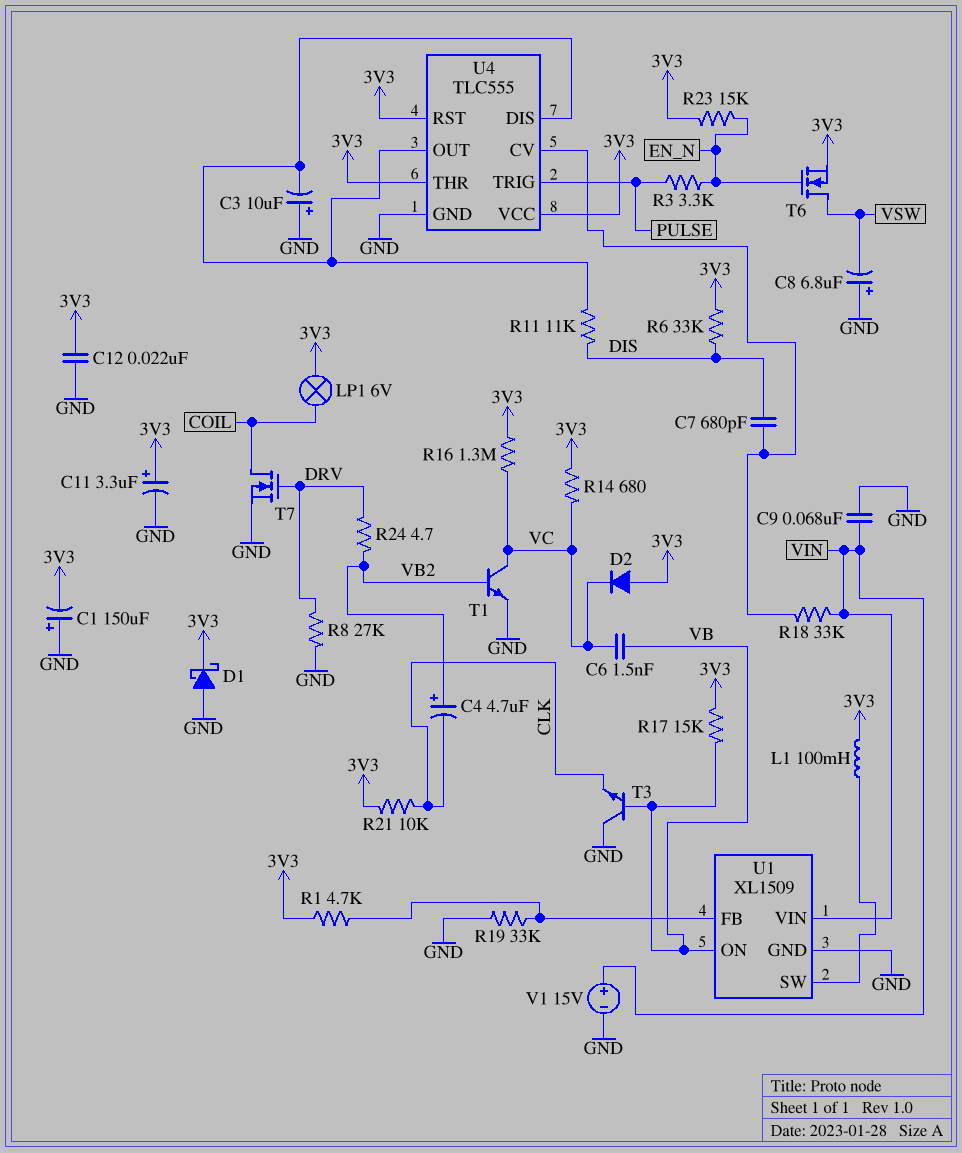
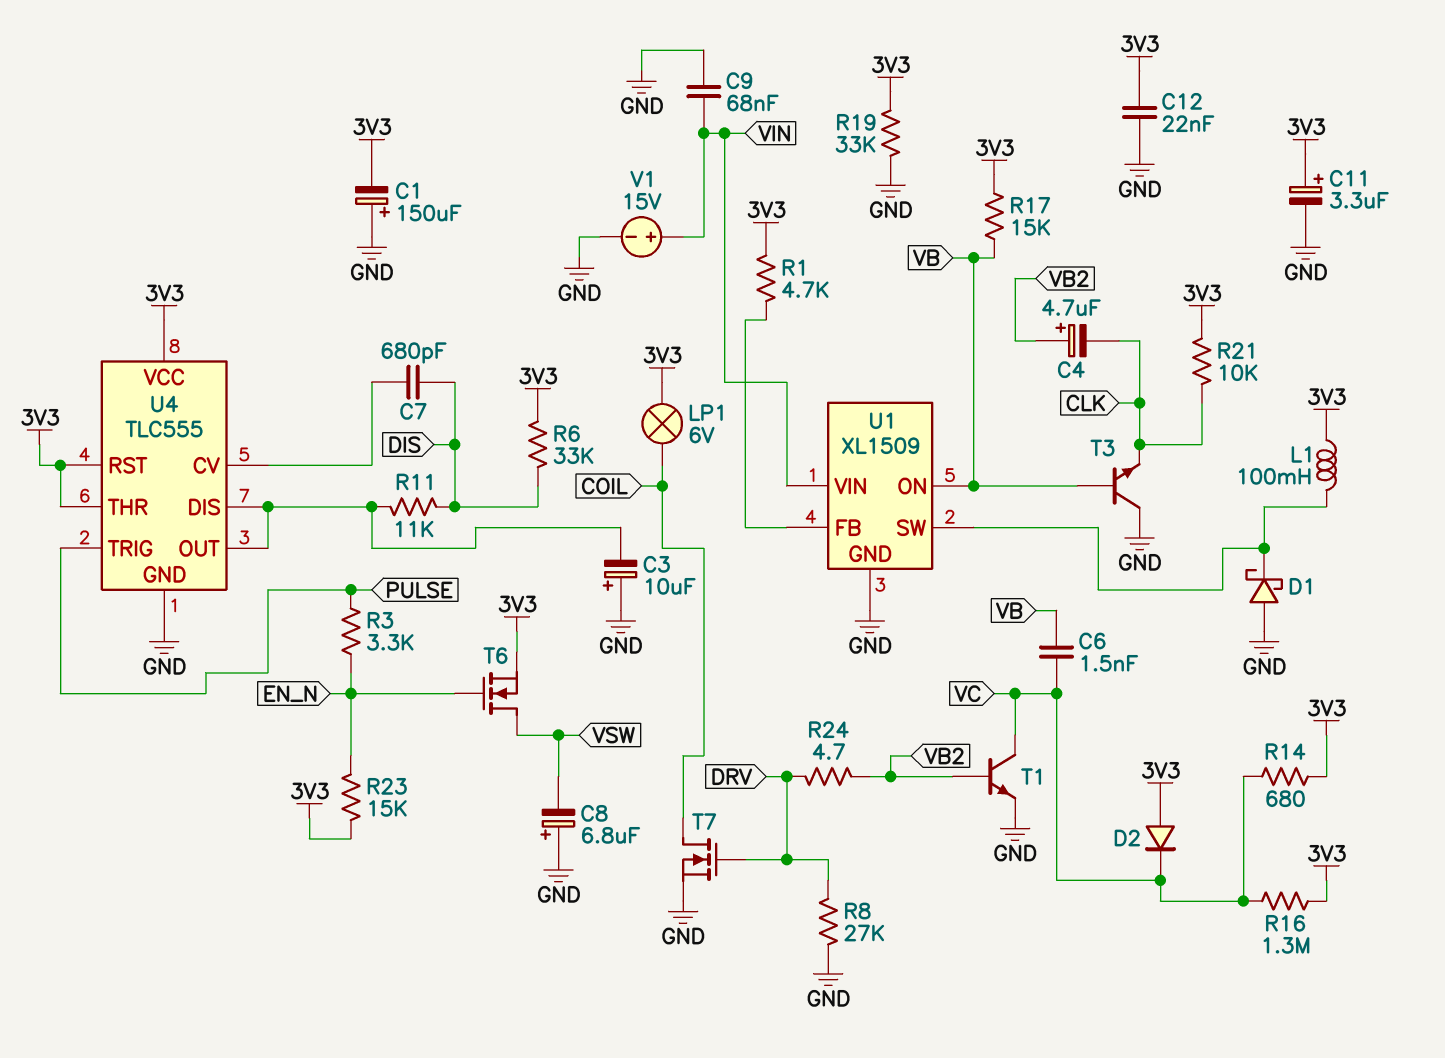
D1: schottky (A GND, K 3V3) -> schottky (A GND, K U1/SW)
R18: 33k (U4/CV, VIN) -> none
R19: 33k (GND, U1/FB) -> 33k (3V3, GND)

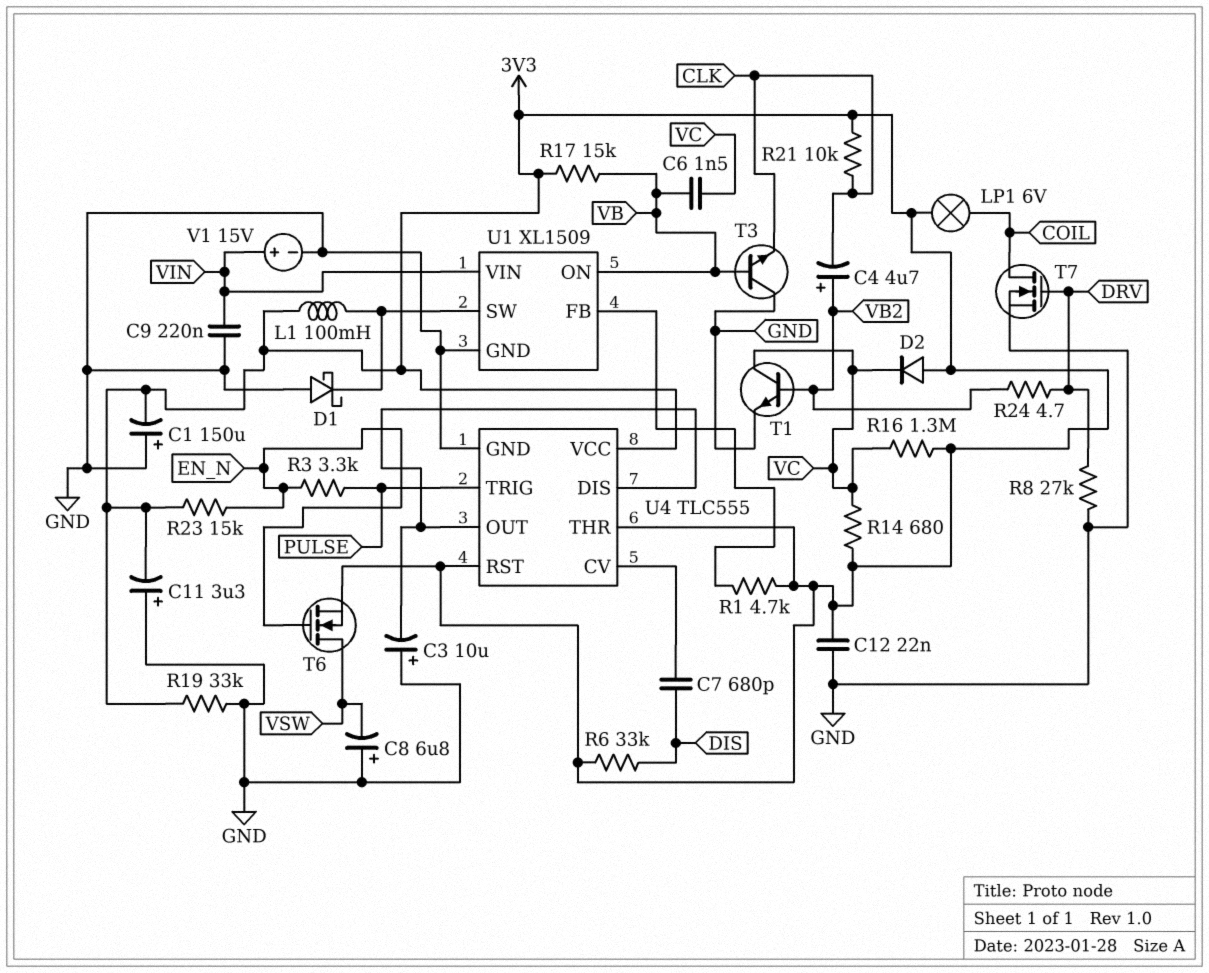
C9: 68nF (GND, VIN) -> 220nF (GND, VIN)
C11: 3.3uF (plus 3V3, minus GND) -> 3.3uF (plus GND, minus 3V3)
R11: 11k (DIS, U4/DIS) -> none

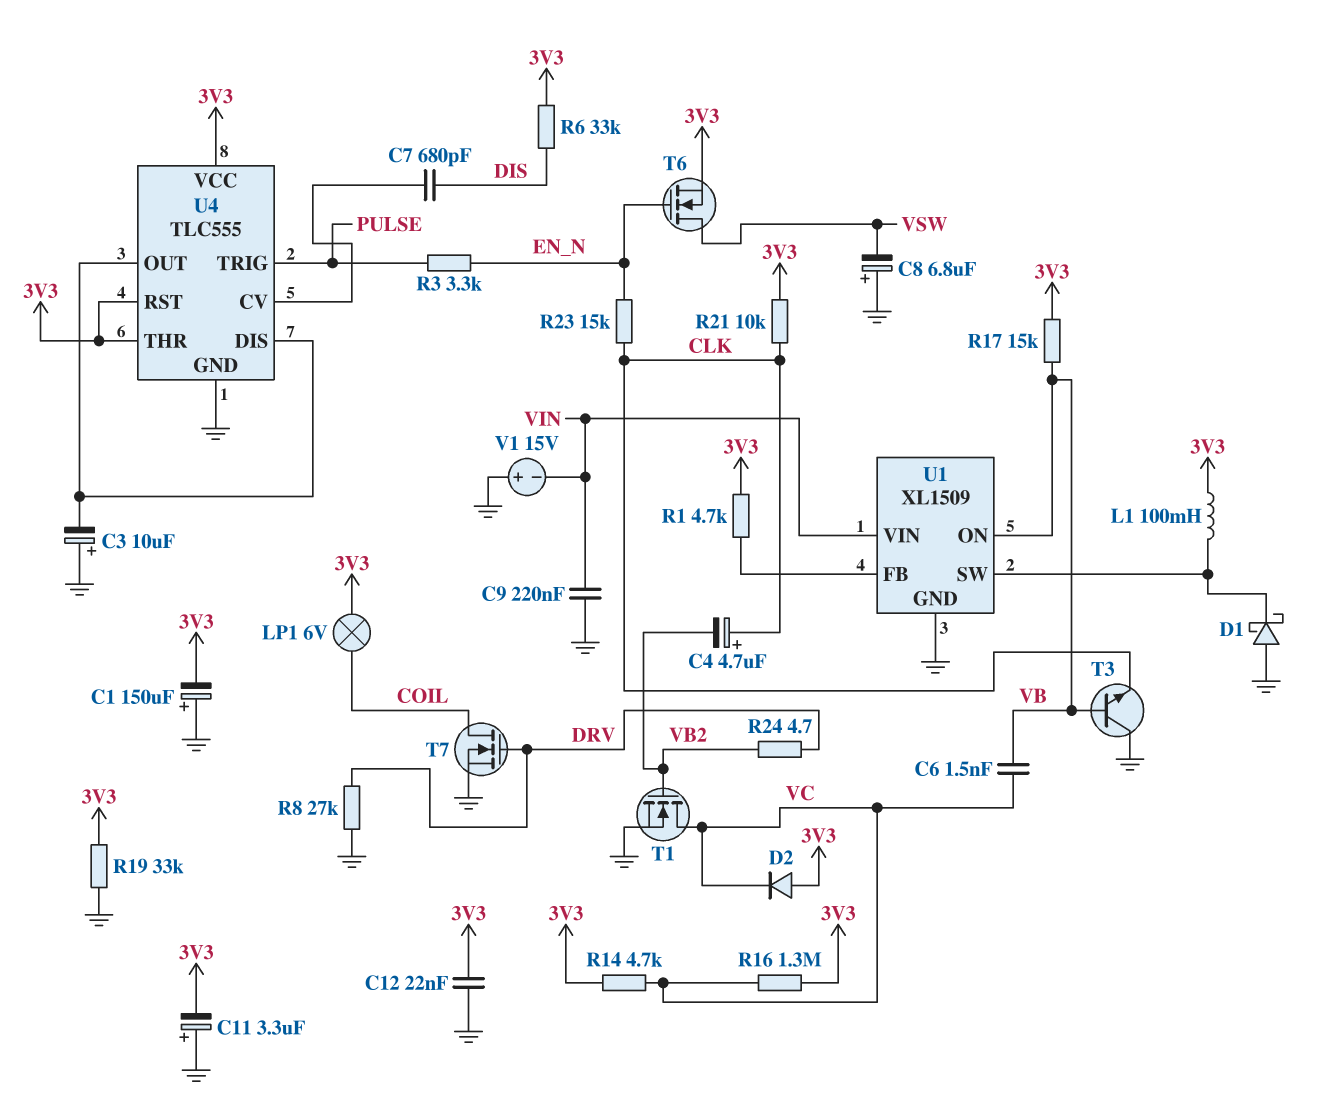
C4: 4.7uF (plus VB2, minus CLK) -> 4.7uF (plus CLK, minus VB2)
R14: 680 (3V3, VC) -> 4.7k (3V3, VC)
R23: 15k (3V3, EN_N) -> 15k (CLK, EN_N)
T1: NPN (B VB2, C VC, E GND) -> NMOS (G VB2, D VC, S GND)
V1: 15V (plus VIN, minus GND) -> 15V (plus GND, minus VIN)

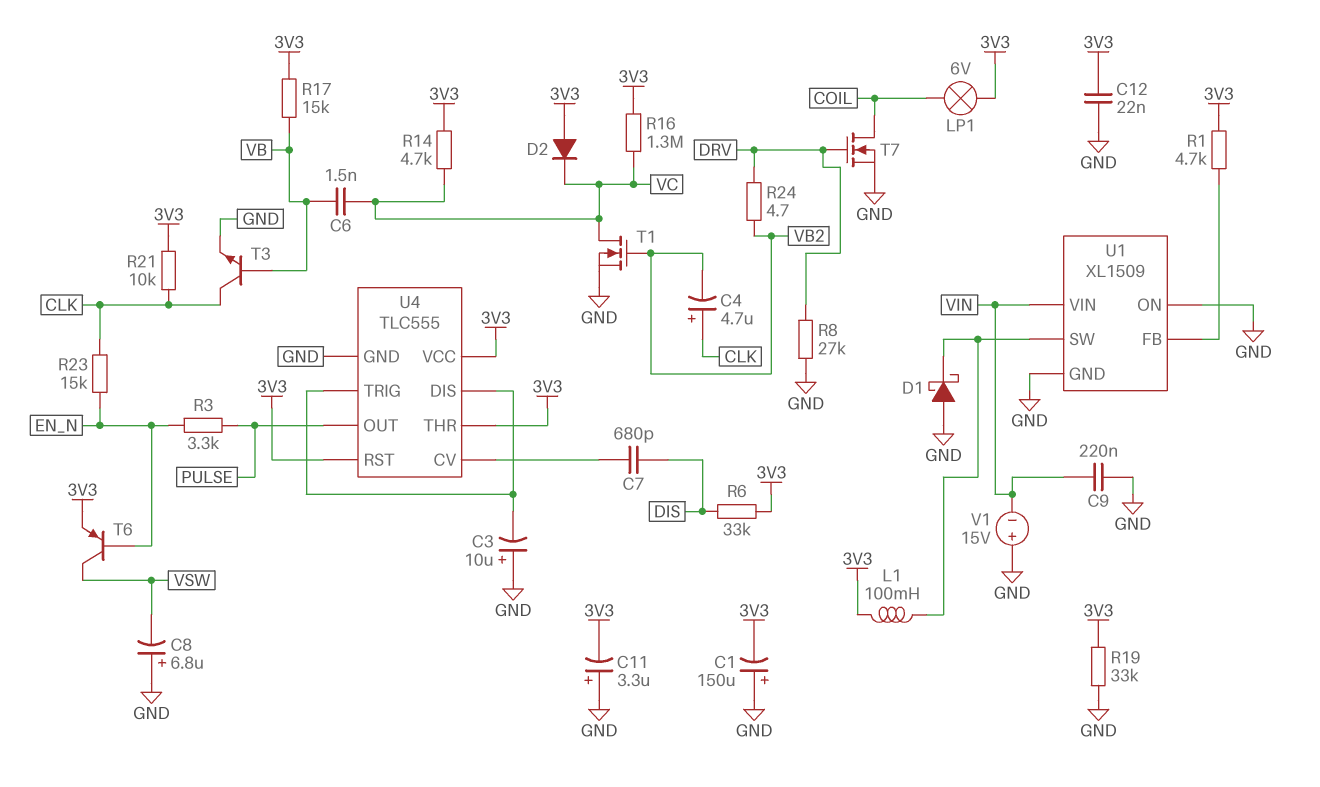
T3: NPN (B VB, C GND, E CLK) -> NPN (B VB, C CLK, E GND)
T6: NMOS (G EN_N, D VSW, S 3V3) -> PNP (B EN_N, C VSW, E 3V3)
U1 pin ON: VB -> GND
U4 pin OUT: U4/DIS -> PULSE
U4 pin TRIG: PULSE -> U4/DIS

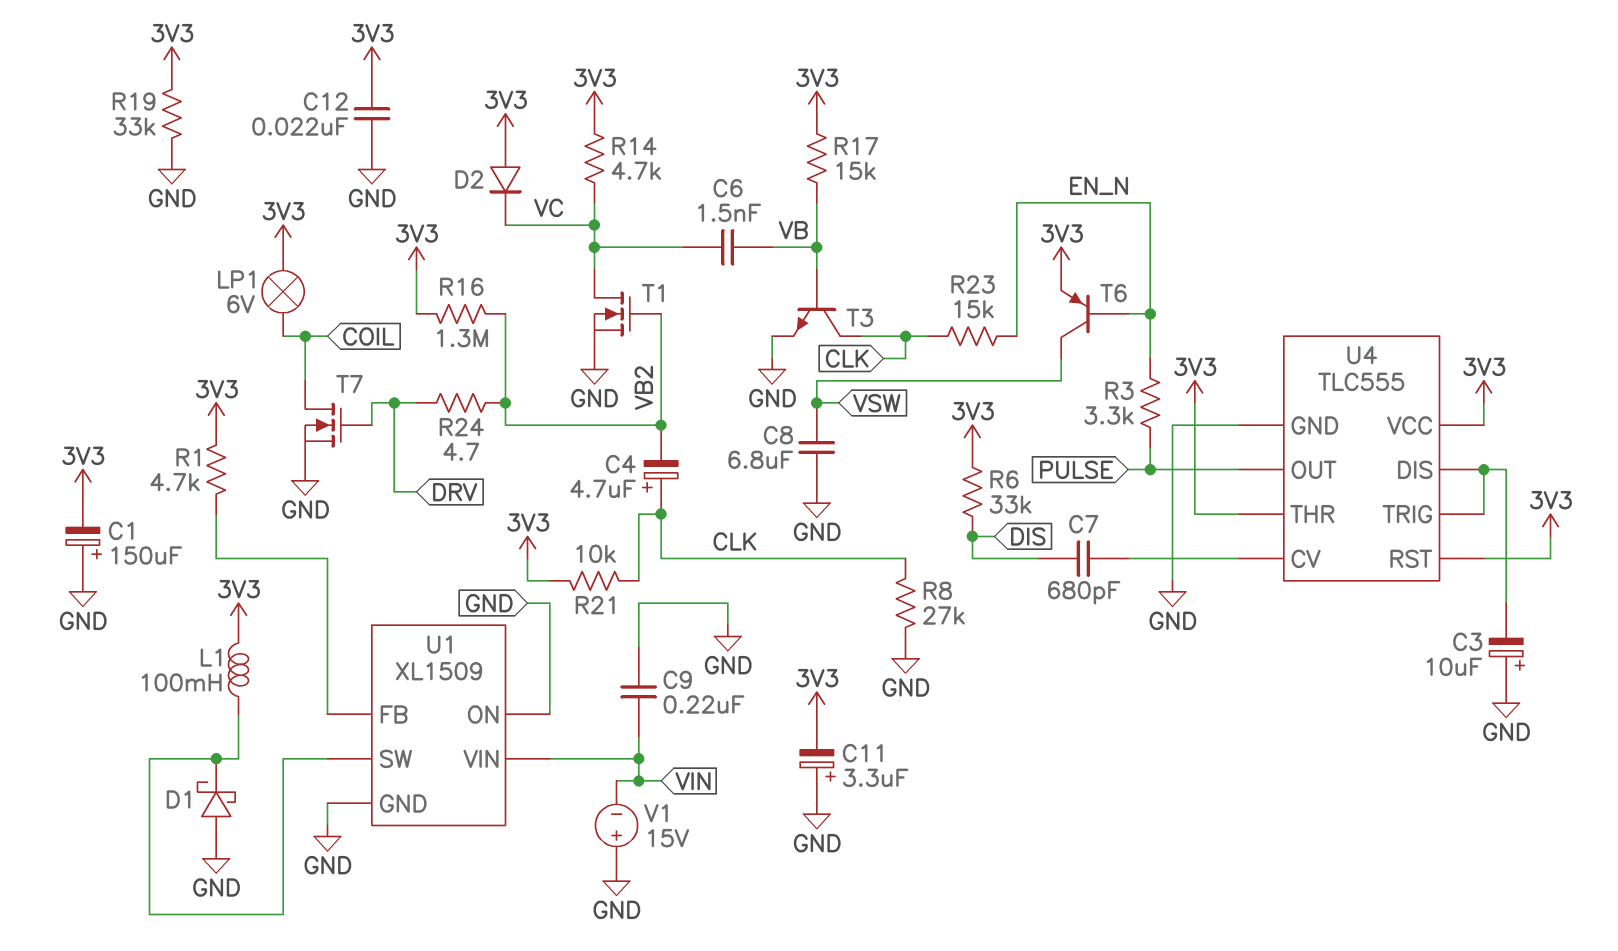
C8: 6.8uF (plus GND, minus VSW) -> 6.8uF (GND, VSW)
R8: 27k (DRV, GND) -> 27k (CLK, GND)
R16: 1.3M (3V3, VC) -> 1.3M (3V3, VB2)

